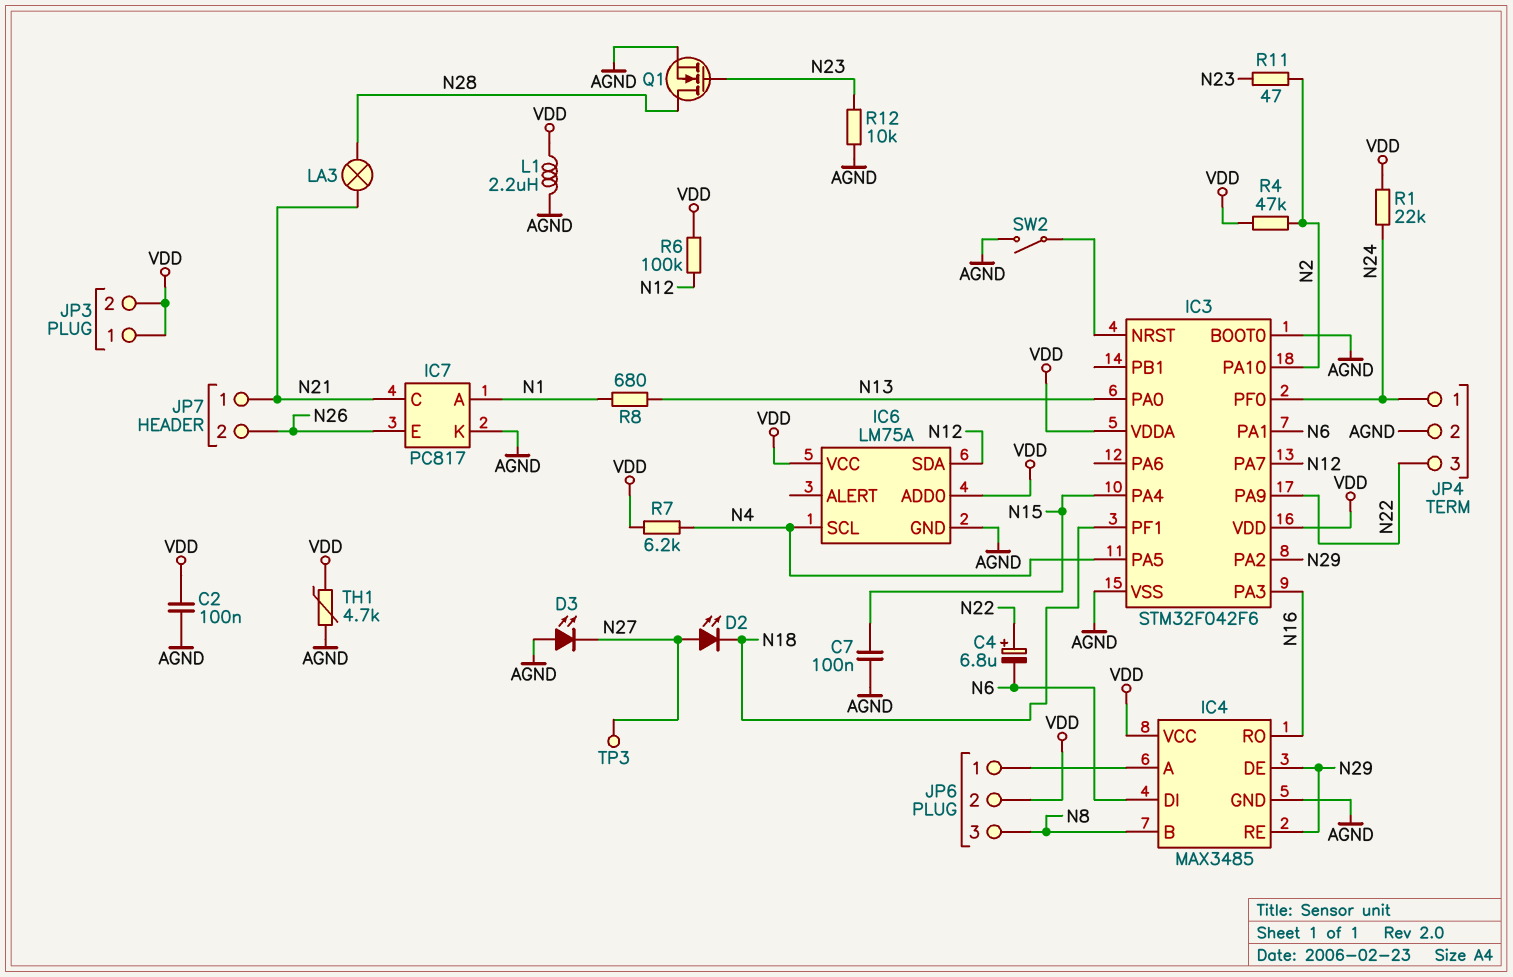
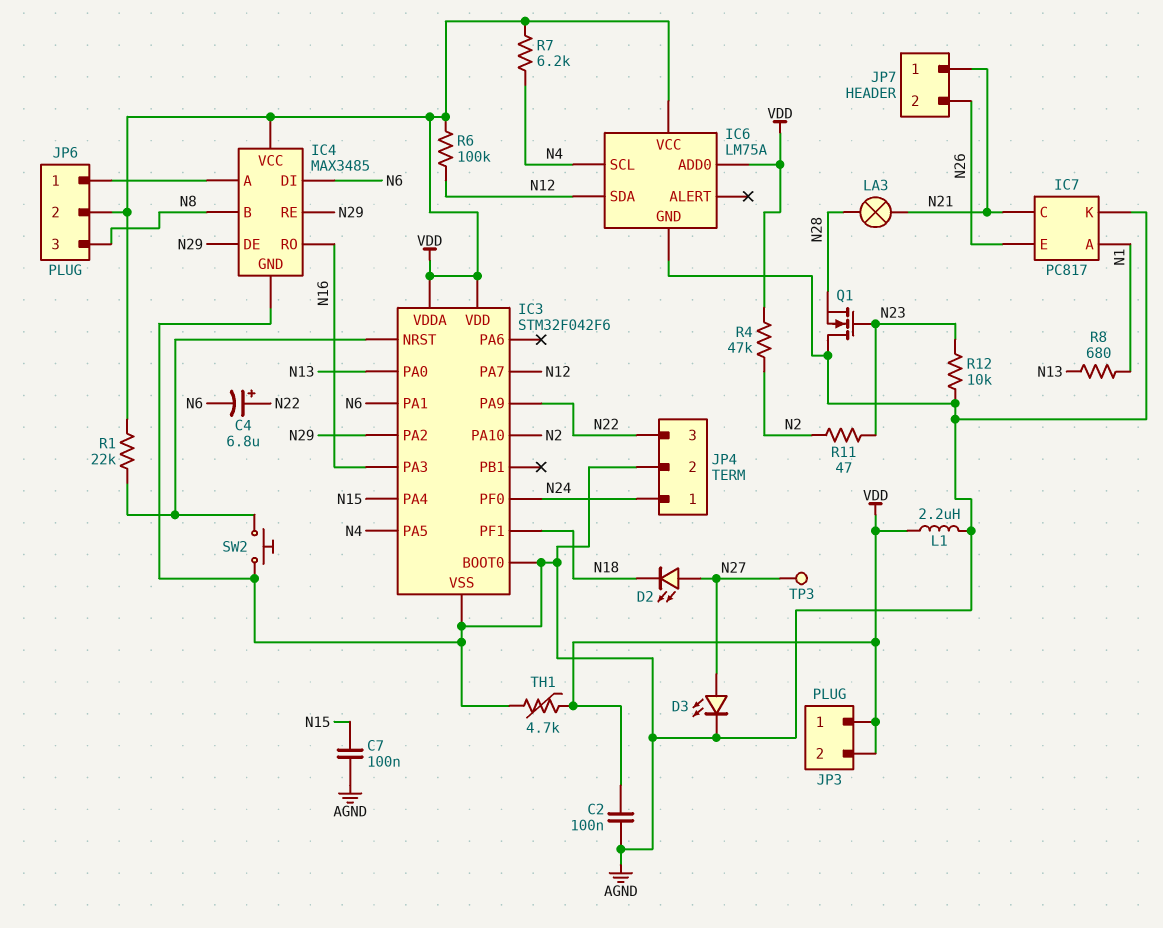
D3: LED (A AGND, K N27) -> LED (A N27, K AGND)
Q1: NMOS (G N23, D N28, S AGND) -> NMOS (G N23, D AGND, S N28)
R1: 22k (N24, VDD) -> 22k (IC3/NRST, VDD)
SW2: switch (AGND, IC3/NRST) -> button (AGND, IC3/NRST)

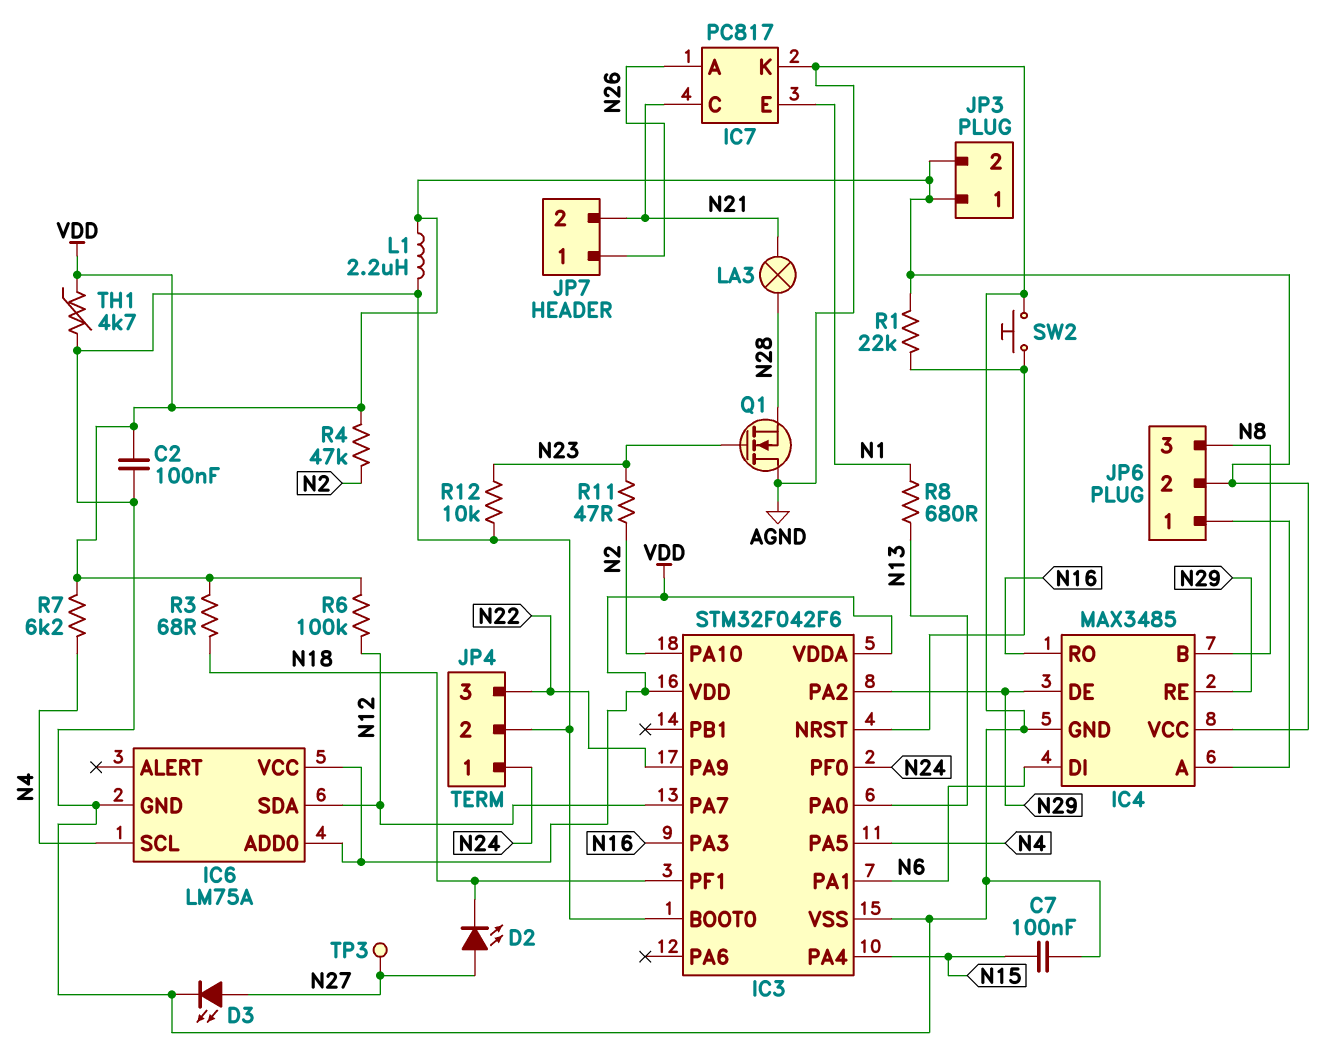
C4: 6.8uF (plus N22, minus N6) -> none
IC7 pin A: N1 -> N26
IC7 pin E: N26 -> N1
JP7 pin 1: N21 -> N26
JP7 pin 2: N26 -> N21
R3: none -> 68 (N18, VDD)

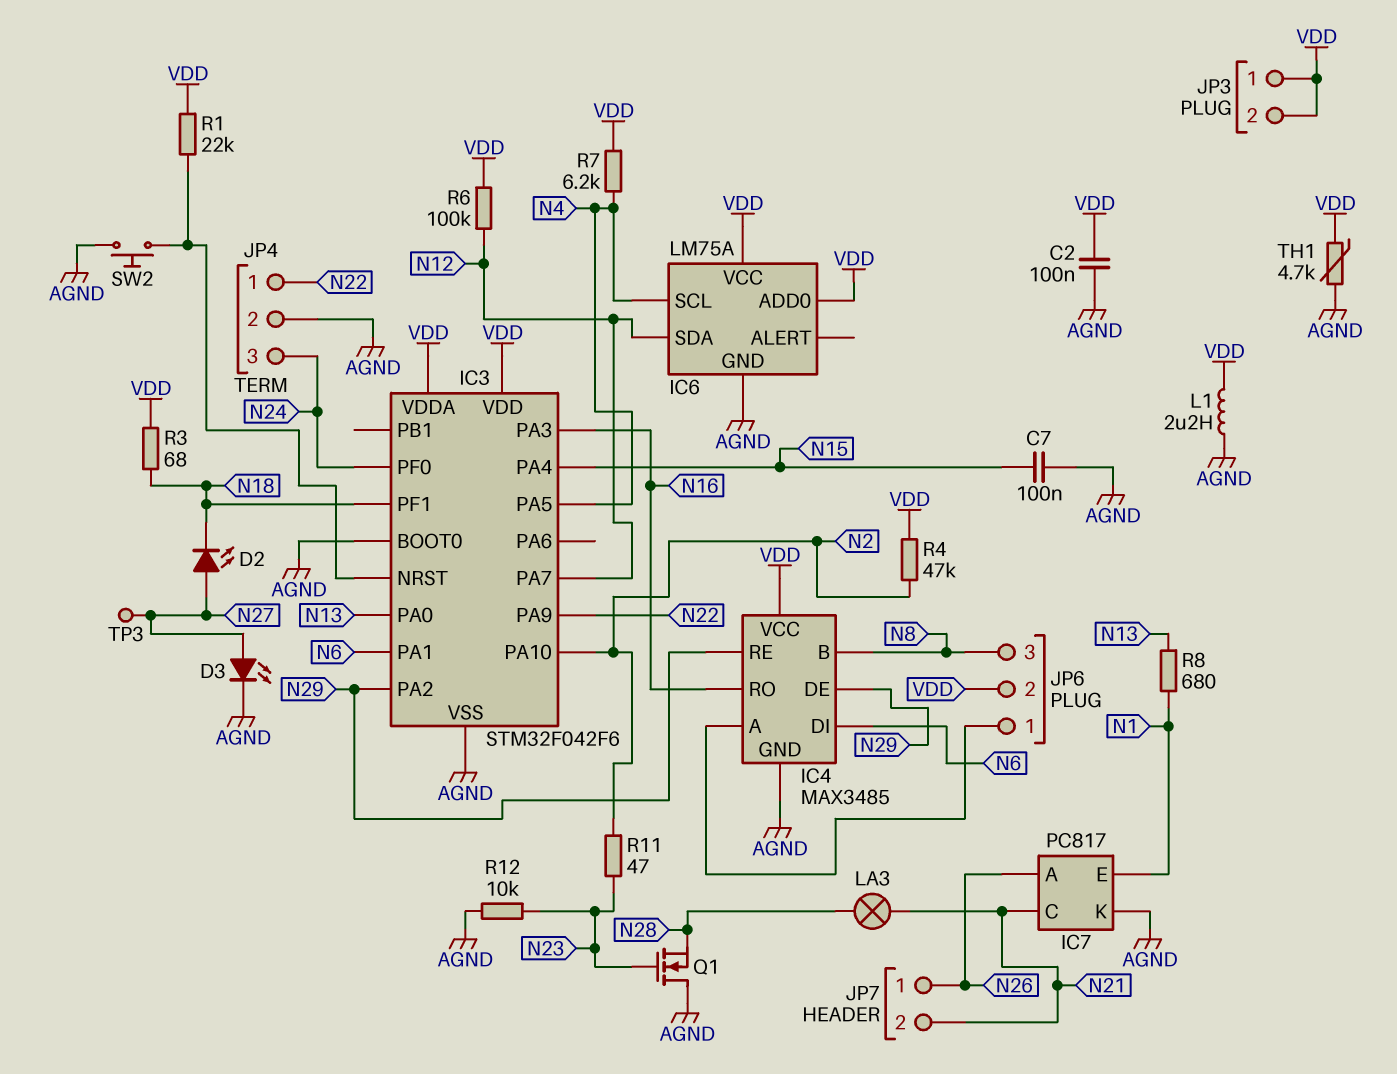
JP4 pin 1: N24 -> N22
JP4 pin 3: N22 -> N24

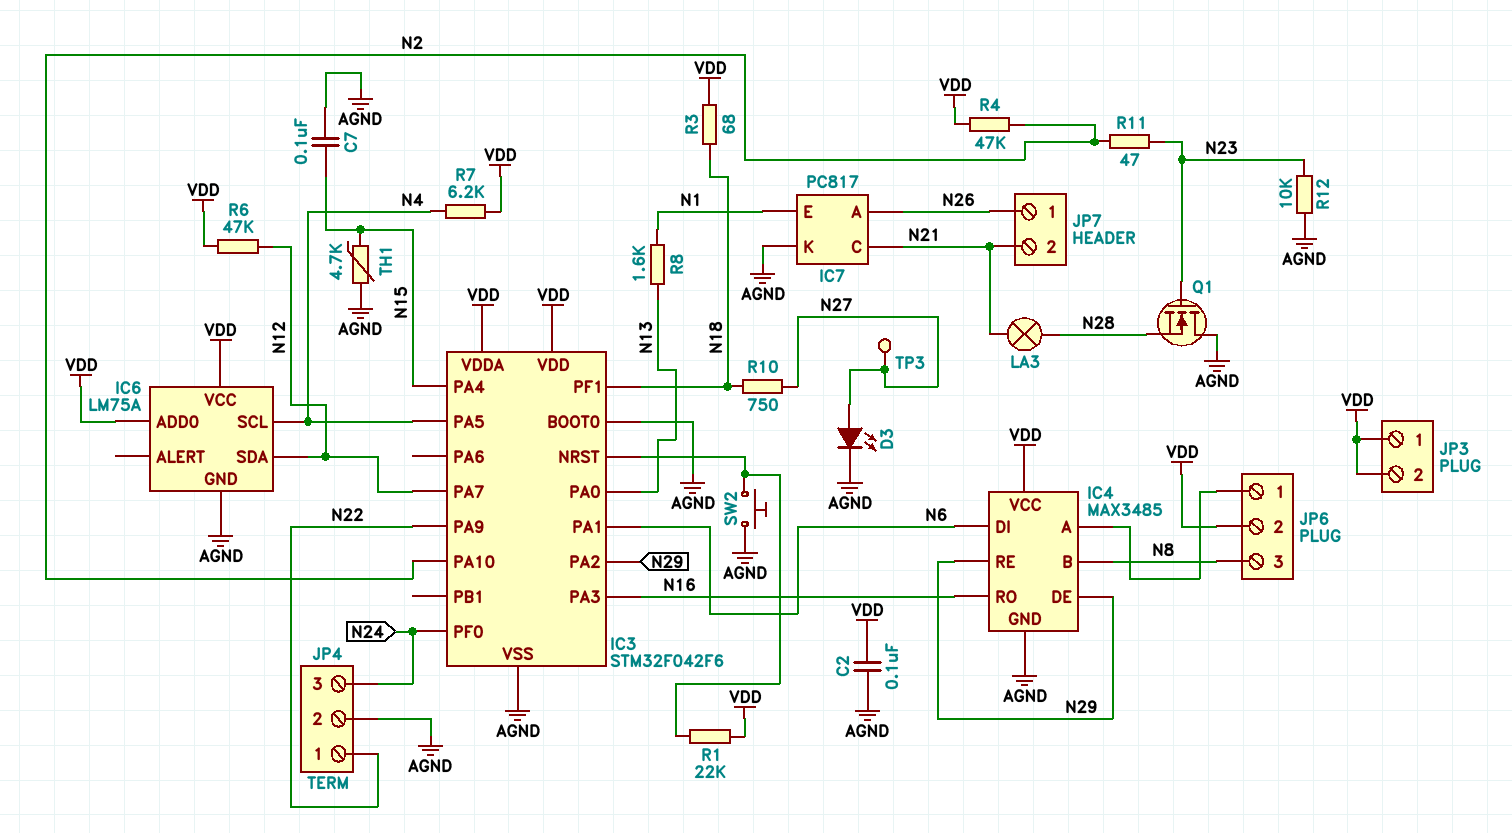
D2: LED (A N27, K N18) -> none
L1: 2.2uH (AGND, VDD) -> none
R6: 100k (N12, VDD) -> 47k (N12, VDD)
R8: 680 (N1, N13) -> 1.6k (N1, N13)
R10: none -> 750 (N18, N27)
TH1: 4.7k (AGND, VDD) -> 4.7k (AGND, N15)

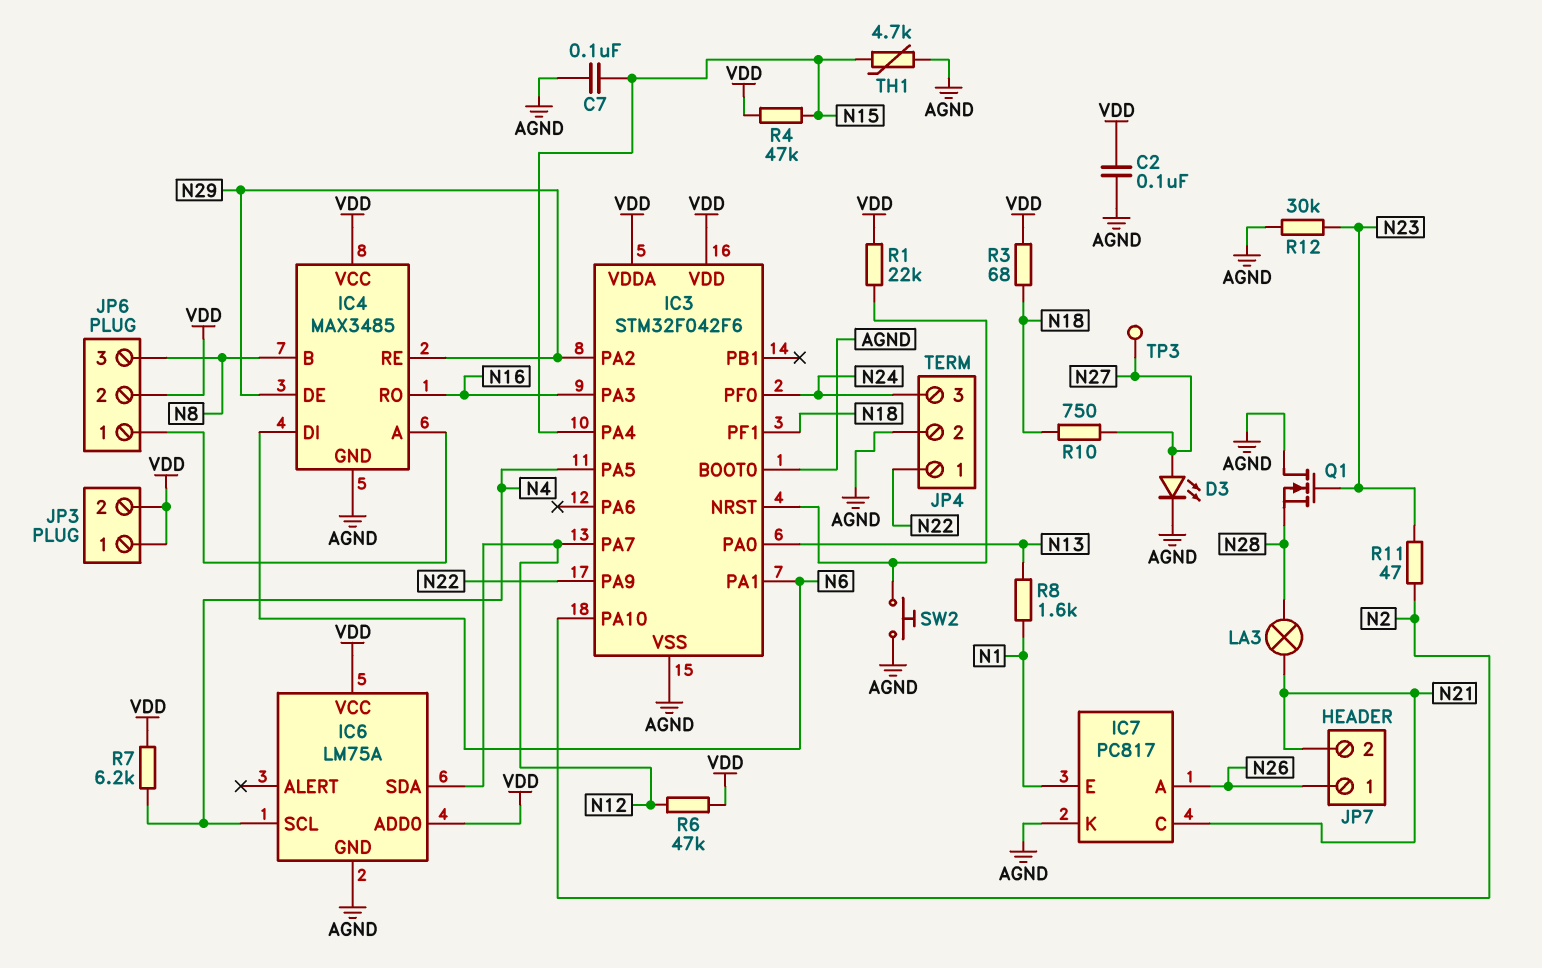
R4: 47k (N2, VDD) -> 47k (N15, VDD)
R12: 10k (AGND, N23) -> 30k (AGND, N23)

